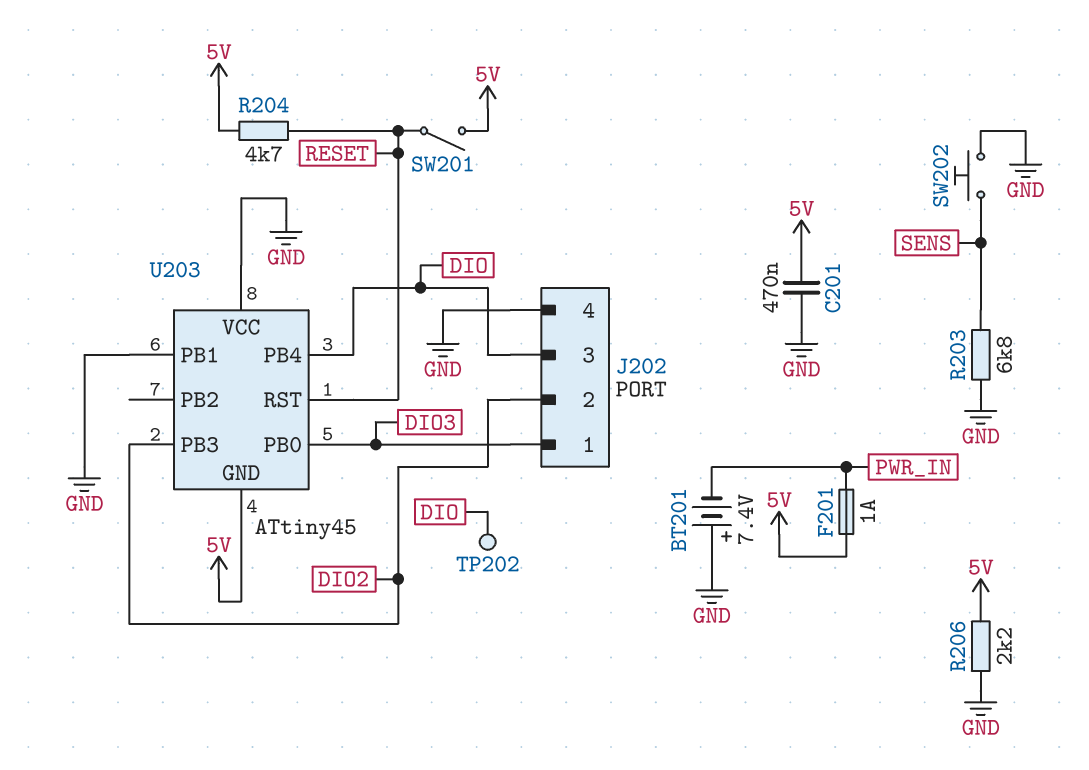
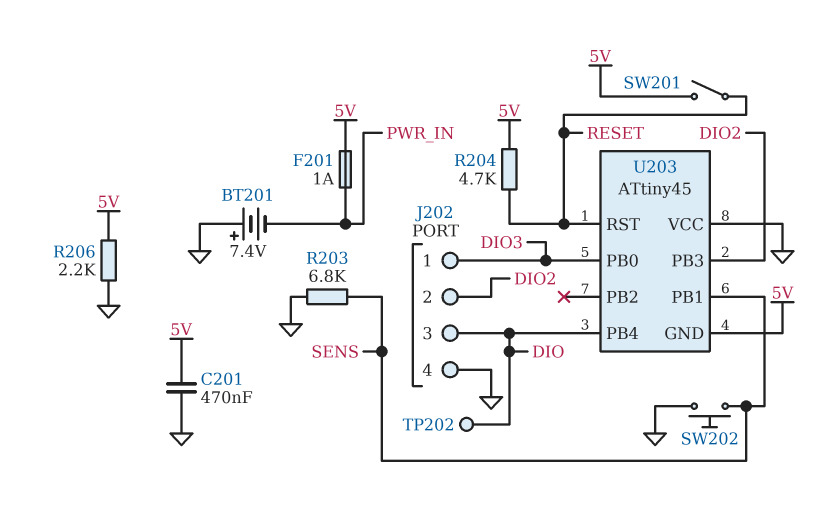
U203 pin PB1: GND -> SENS

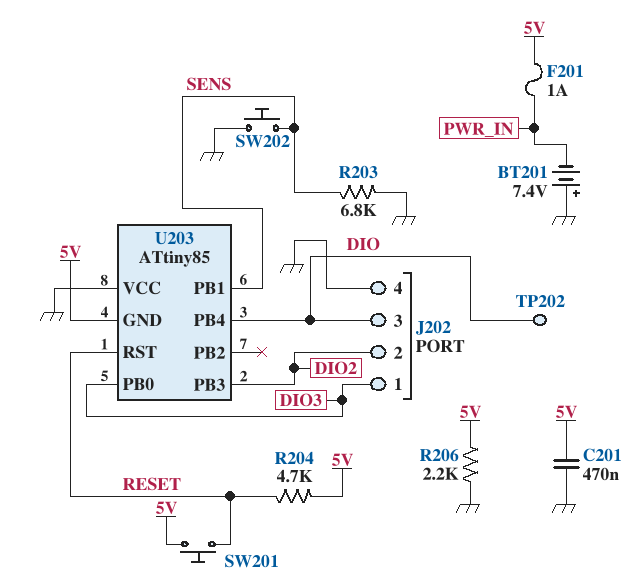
SW201: switch (5V, RESET) -> button (5V, RESET)
U203: ATtiny45 -> ATtiny85

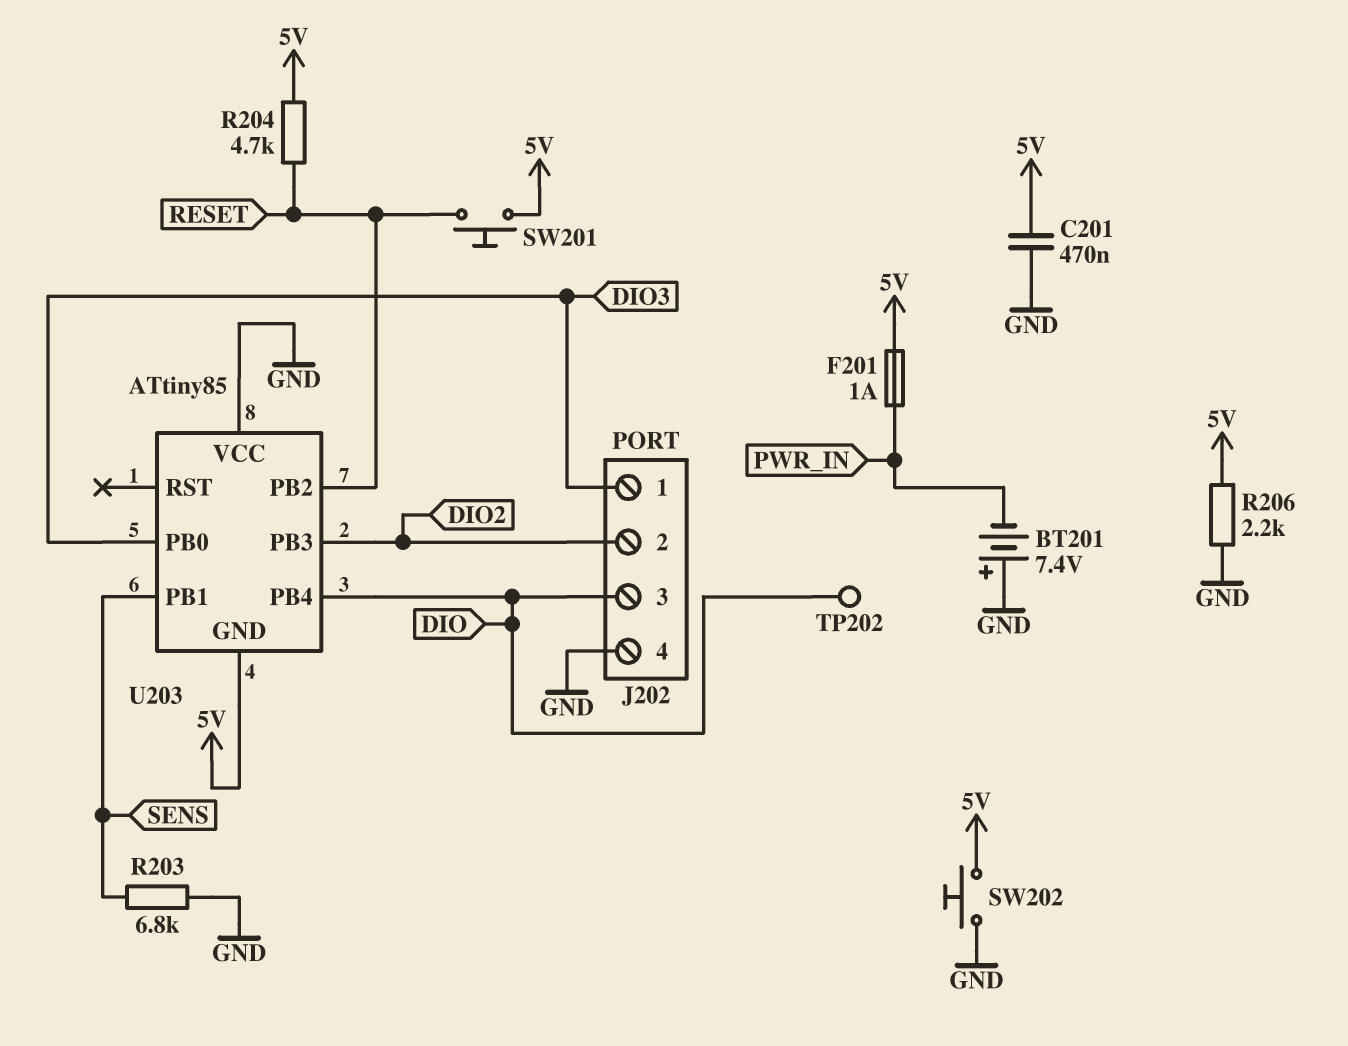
SW202: button (GND, SENS) -> button (5V, GND)
U203 pin PB2: none -> RESET
U203 pin RST: RESET -> none

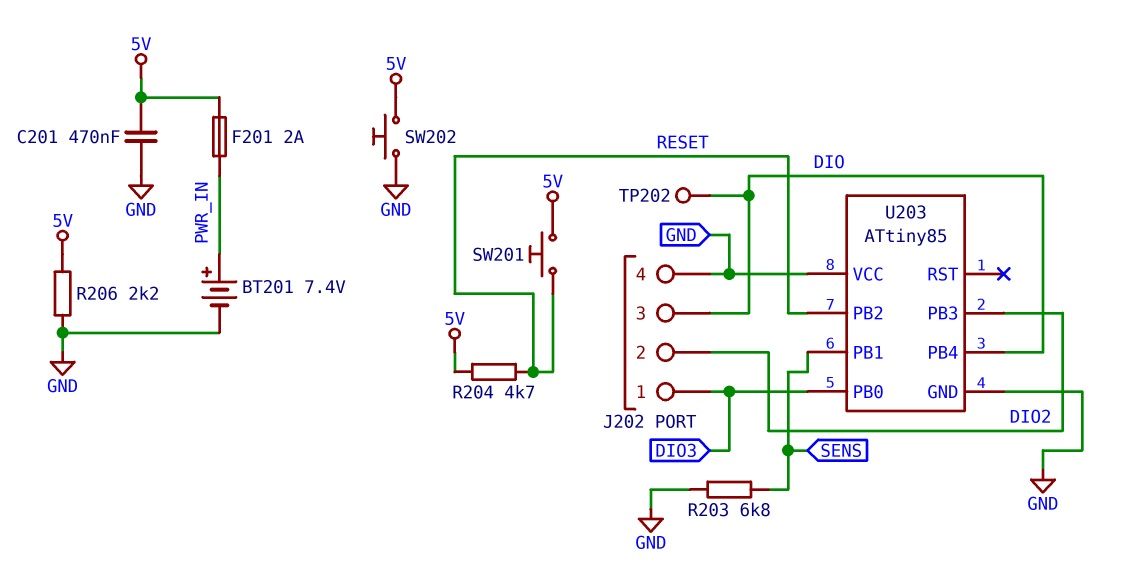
BT201: 7.4V (plus GND, minus PWR_IN) -> 7.4V (plus PWR_IN, minus GND)
F201: 1A (5V, PWR_IN) -> 2A (5V, PWR_IN)
U203 pin GND: 5V -> GND

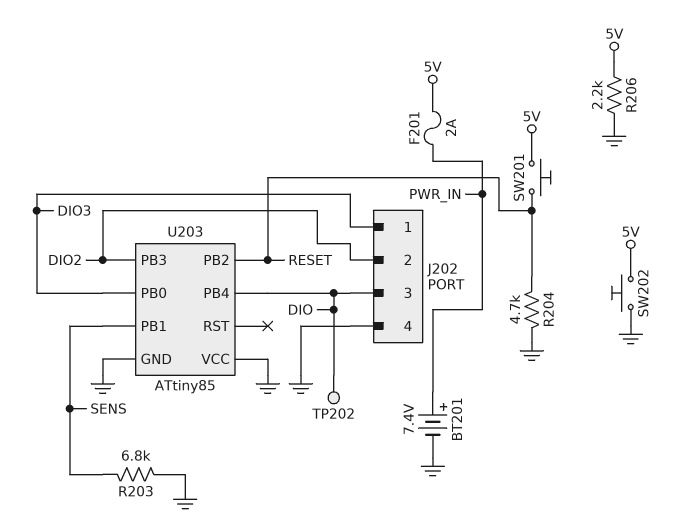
C201: 470nF (5V, GND) -> none
R204: 4.7k (5V, RESET) -> 4.7k (GND, RESET)

